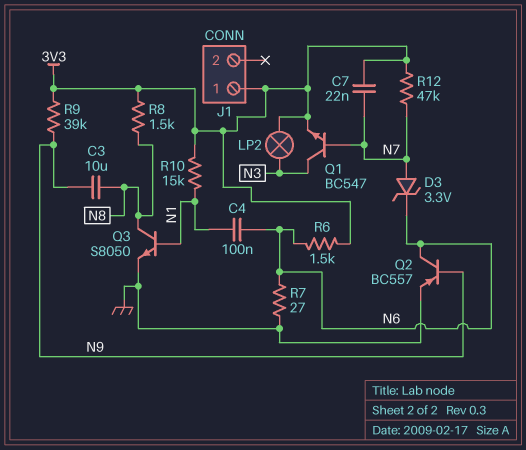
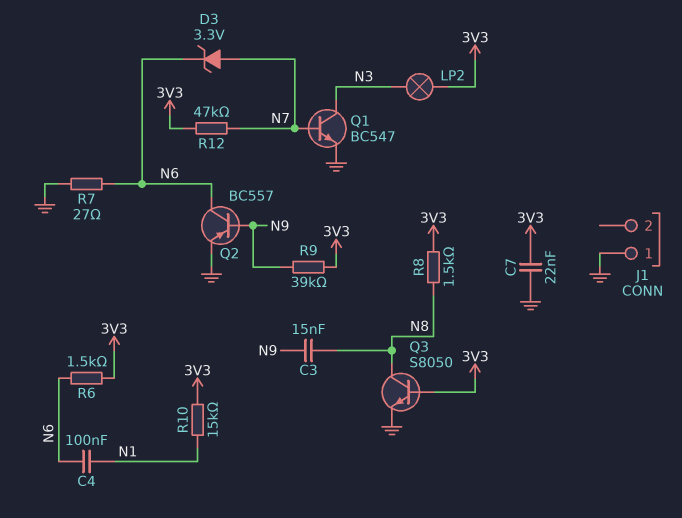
C3: 10uF (N8, N9) -> 15nF (N8, N9)
C7: 22nF (3V3, N7) -> 22nF (3V3, GND)
J1 pin 1: 3V3 -> GND
Q1: NPN BC547 (B N7, C N3, E 3V3) -> NPN BC547 (B N7, C N3, E GND)
Q3: NPN S8050 (B N1, C N8, E GND) -> NPN S8050 (B 3V3, C N8, E GND)

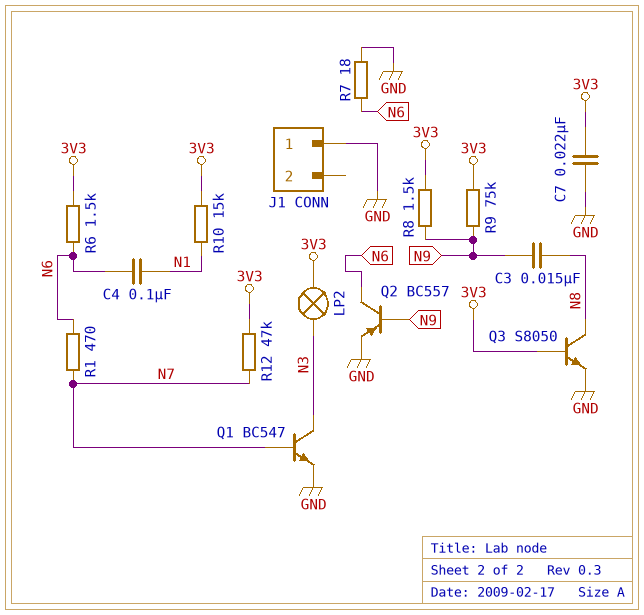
D3: zener 3.3V (A N7, K N6) -> none
R1: none -> 470 (N6, N7)
R7: 27 (GND, N6) -> 18 (GND, N6)
R8: 1.5k (3V3, N8) -> 1.5k (3V3, N9)
R9: 39k (3V3, N9) -> 75k (3V3, N9)

